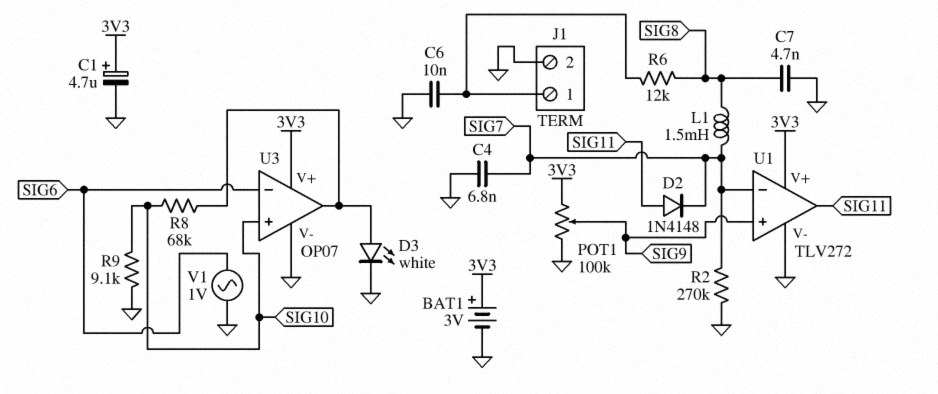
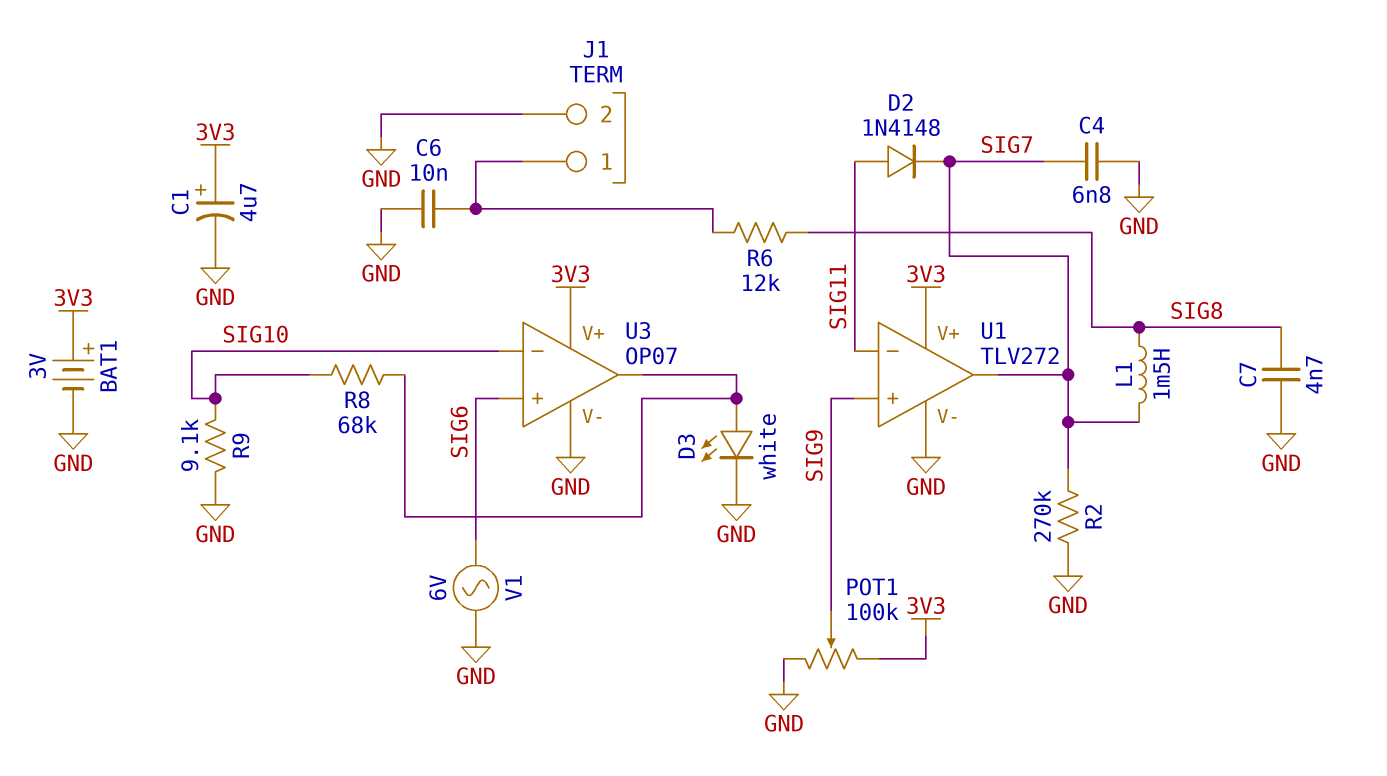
U1 pin in-: SIG7 -> SIG11
U1 pin out: SIG11 -> SIG7
U3 pin in+: SIG10 -> SIG6
U3 pin in-: SIG6 -> SIG10
V1: AC 1V (GND, SIG6) -> AC 6V (GND, SIG6)

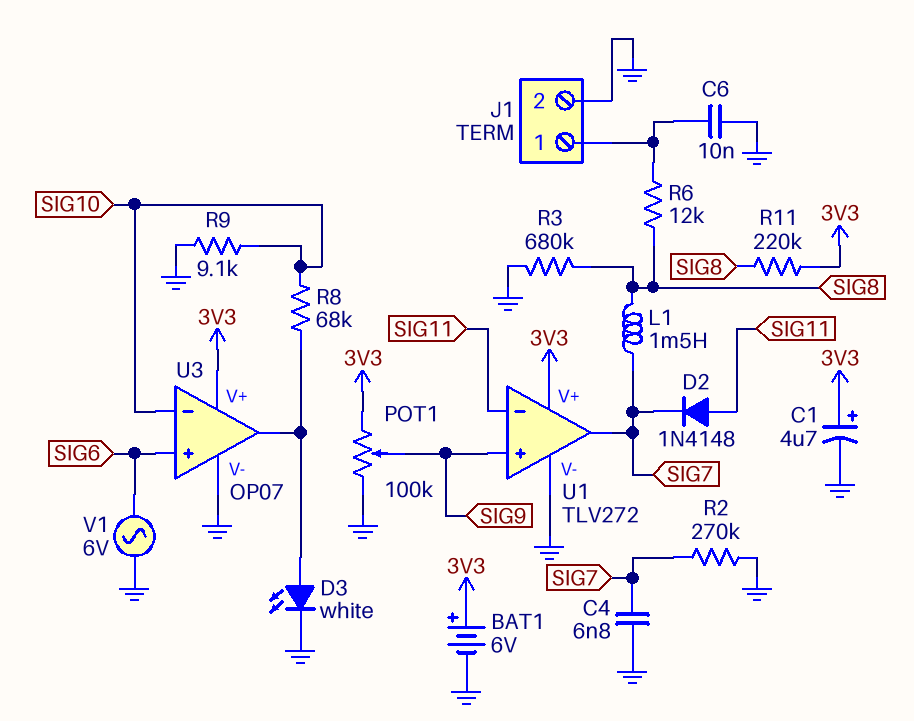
BAT1: 3V (plus 3V3, minus GND) -> 6V (plus 3V3, minus GND)
C7: 4.7nF (GND, SIG8) -> none
R3: none -> 680k (GND, SIG8)
R11: none -> 220k (3V3, SIG8)

